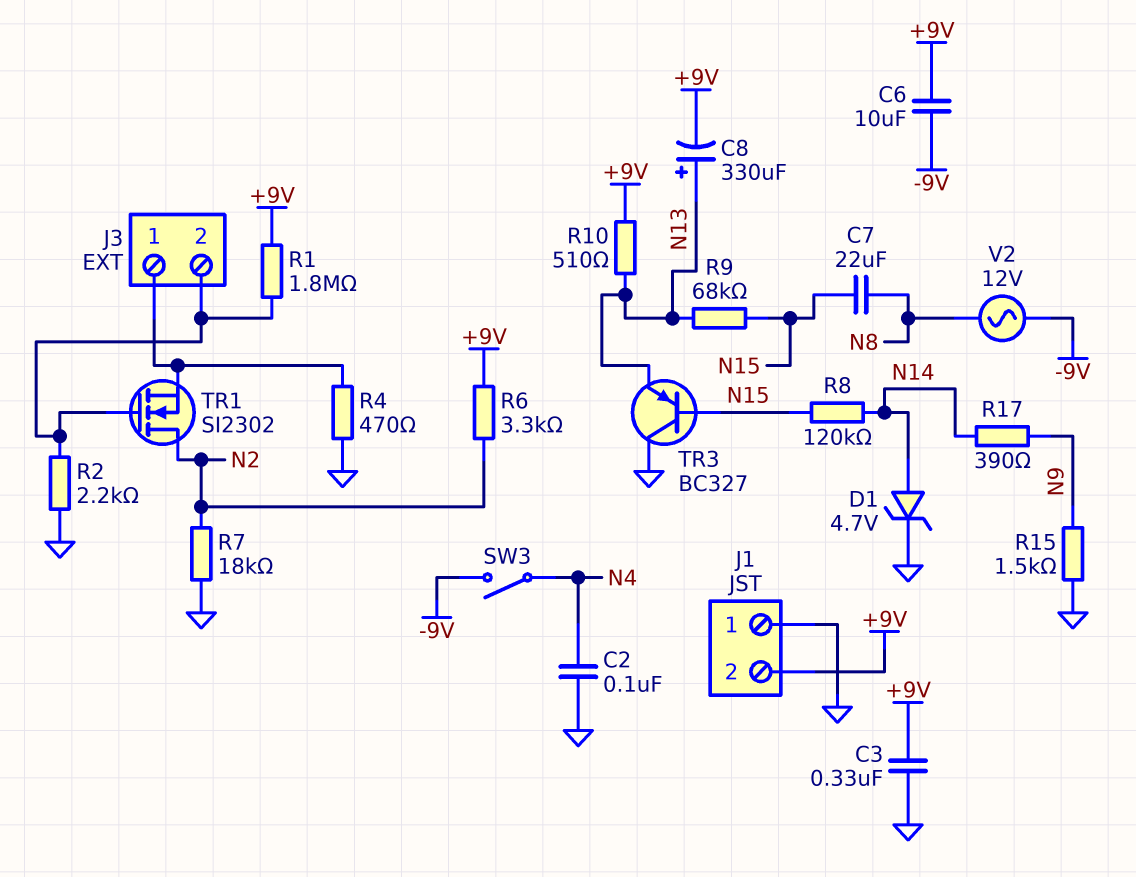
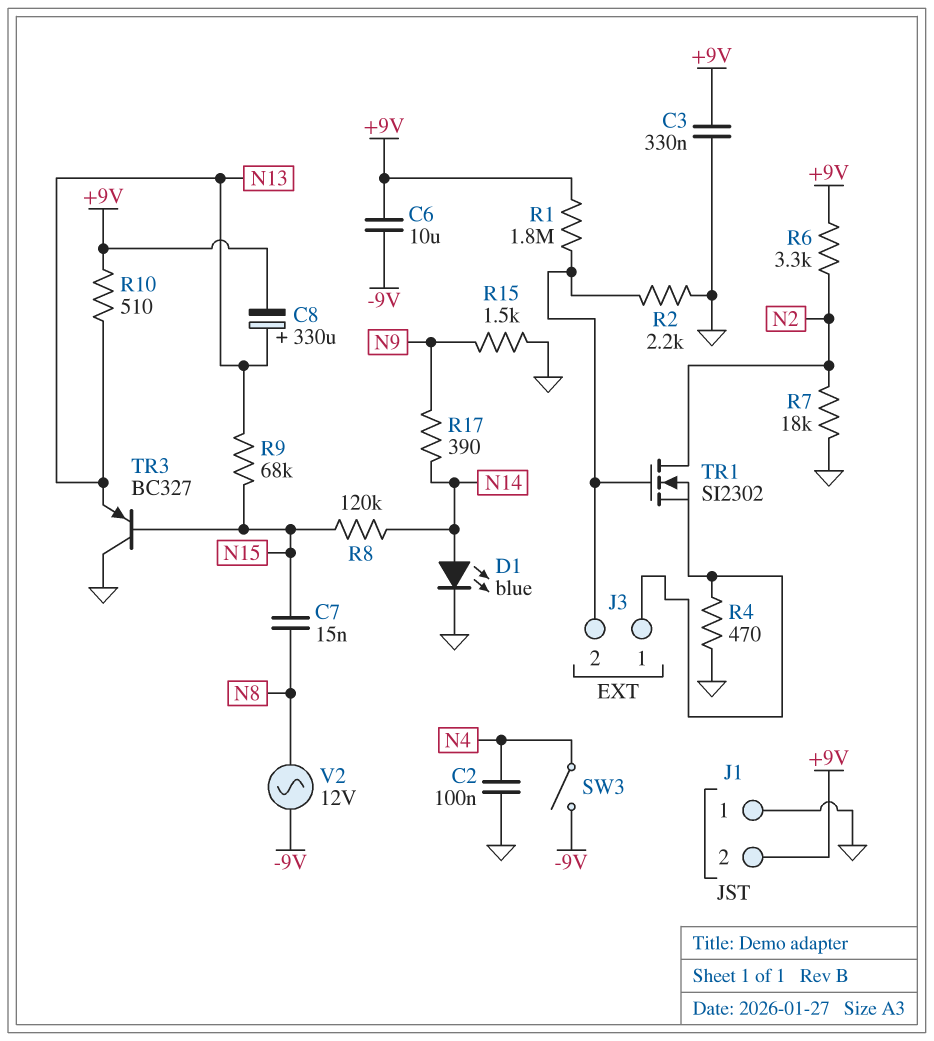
C7: 22uF (N8, N15) -> 15nF (N8, N15)
D1: zener 4.7V (A N14, K GND) -> LED blue (A N14, K GND)

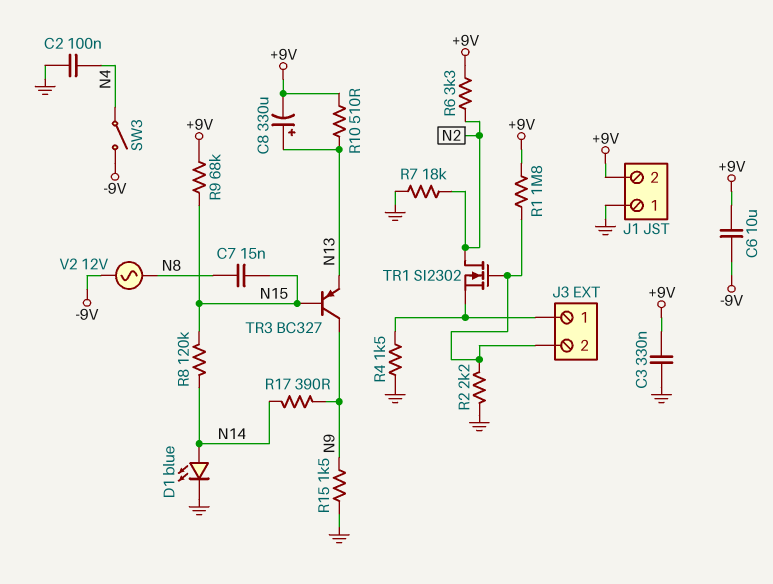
R4: 470 (GND, J3/1) -> 1.5k (GND, J3/1)
R9: 68k (N13, N15) -> 68k (+9V, N15)
TR3: PNP BC327 (B N15, C GND, E N13) -> PNP BC327 (B N15, C N9, E N13)

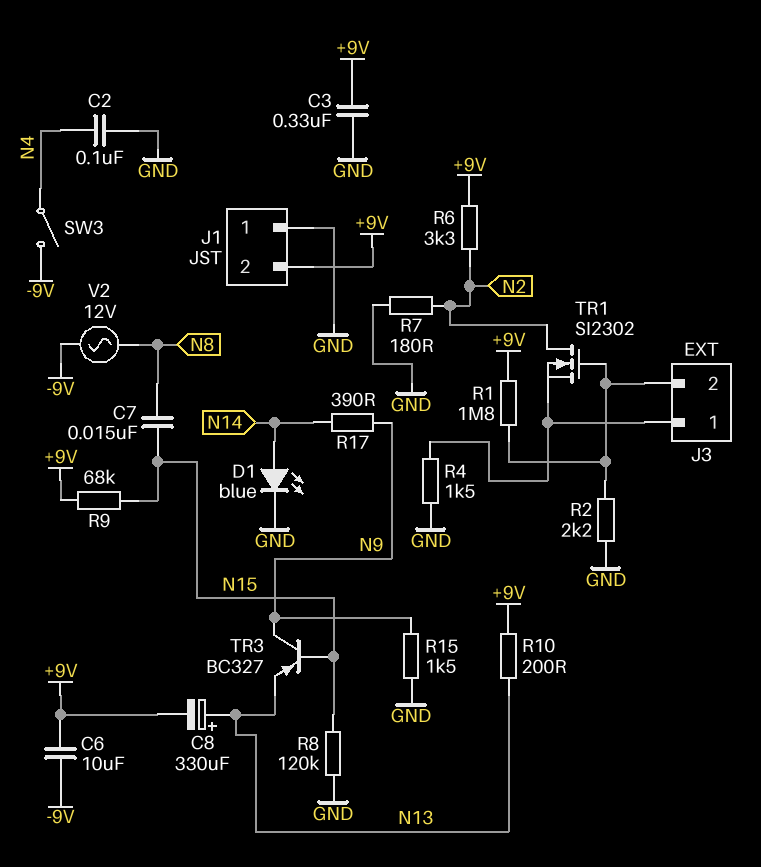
R7: 18k (GND, N2) -> 180 (GND, N2)
R8: 120k (N14, N15) -> 120k (GND, N15)
R10: 510 (+9V, N13) -> 200 (+9V, N13)

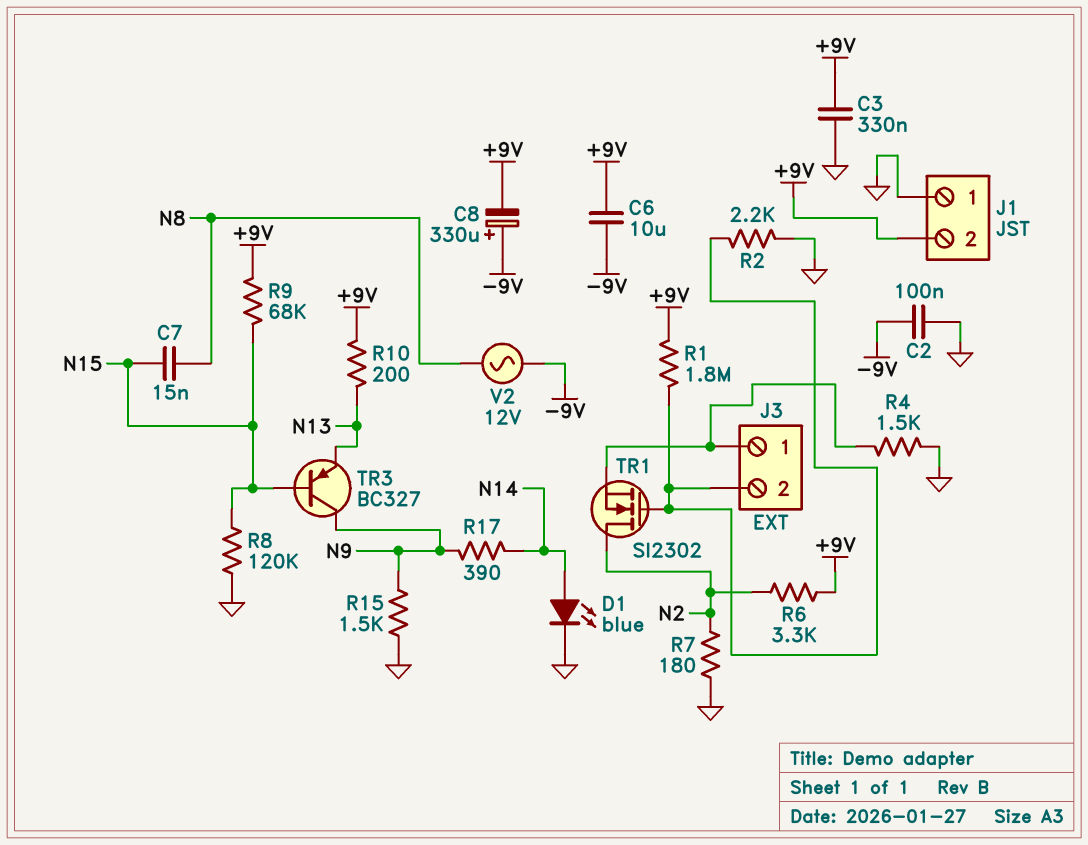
C2: 100nF (GND, N4) -> 100nF (-9V, GND)
C8: 330uF (plus N13, minus +9V) -> 330uF (plus -9V, minus +9V)
SW3: switch (-9V, N4) -> none

